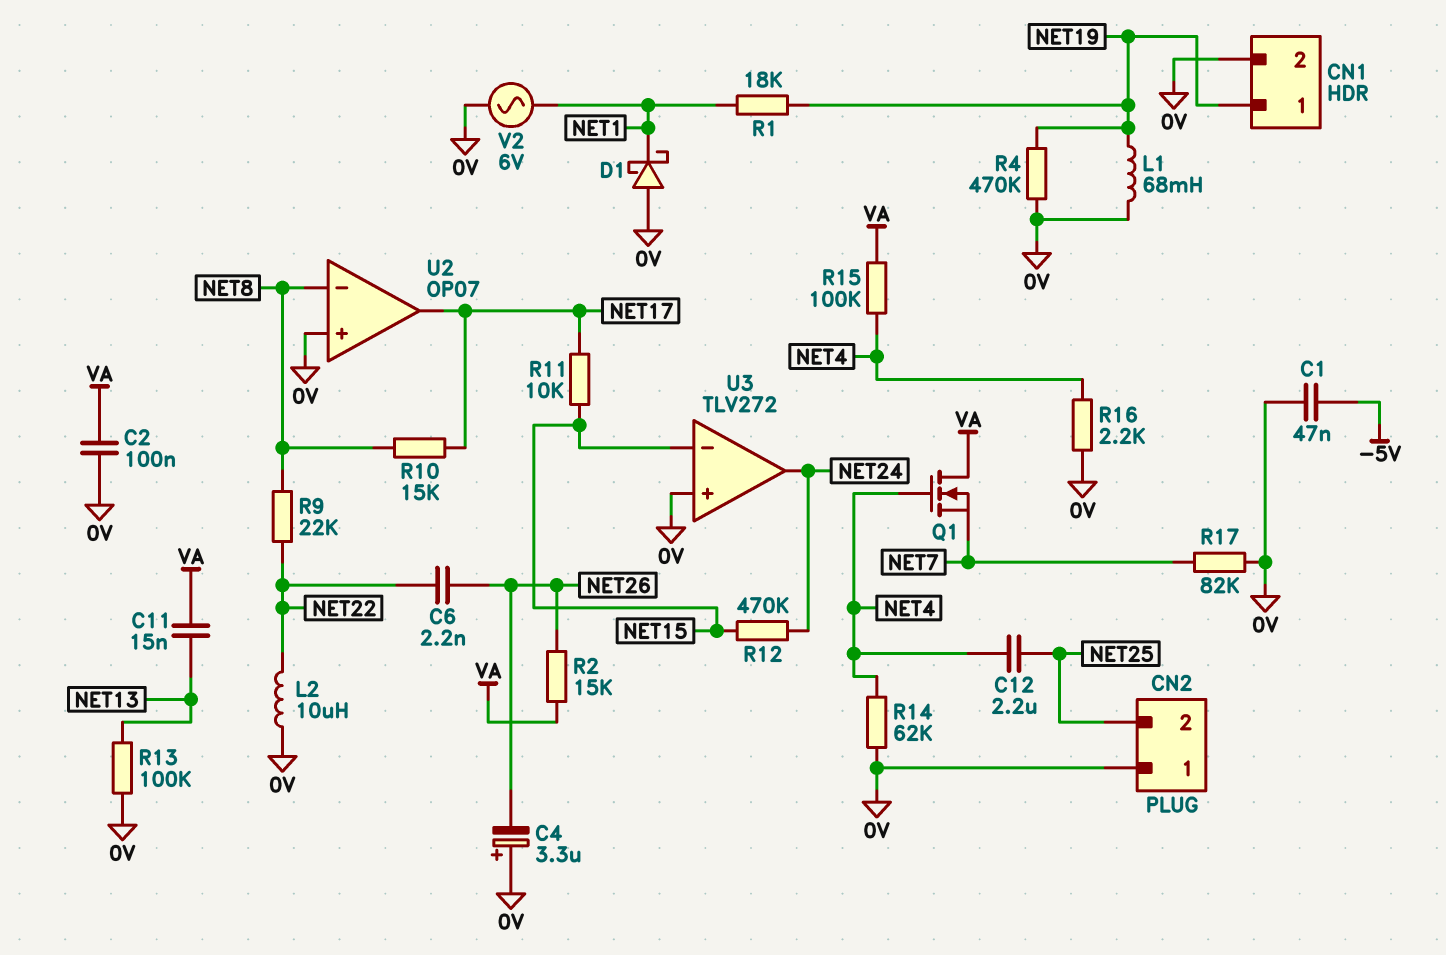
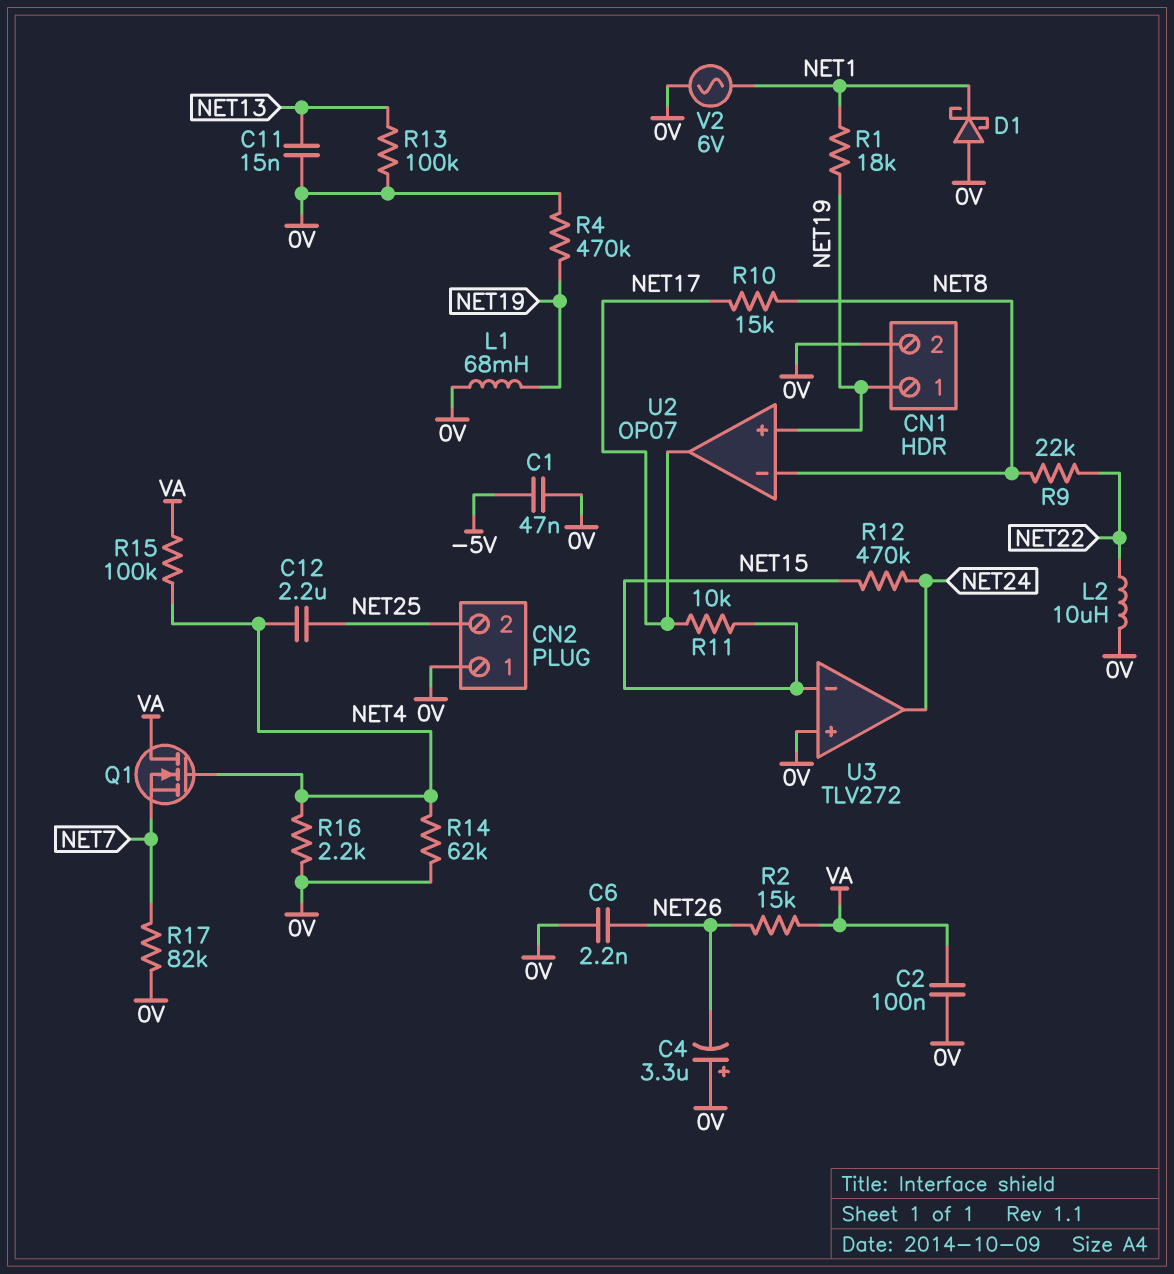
C6: 2.2nF (NET22, NET26) -> 2.2nF (0V, NET26)
C11: 15nF (NET13, VA) -> 15nF (0V, NET13)
U2 pin in+: 0V -> NET19

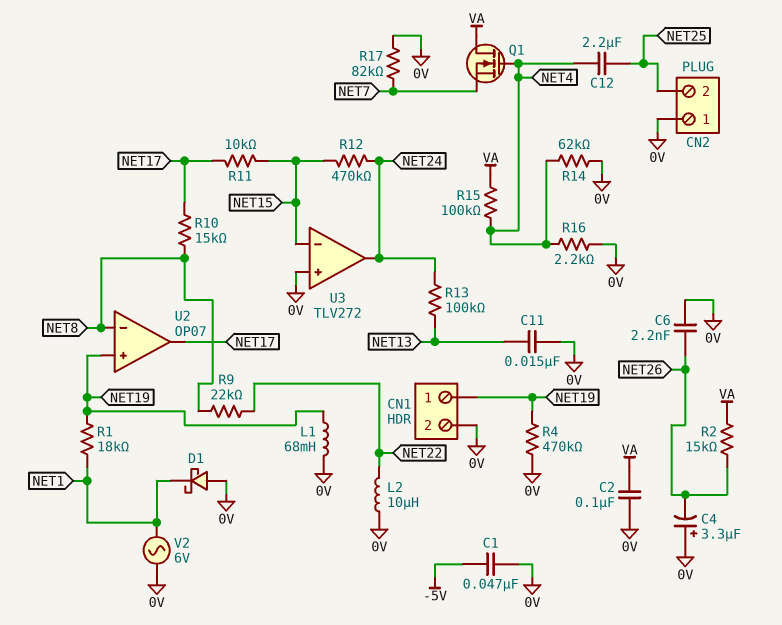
R13: 100k (0V, NET13) -> 100k (NET13, NET24)

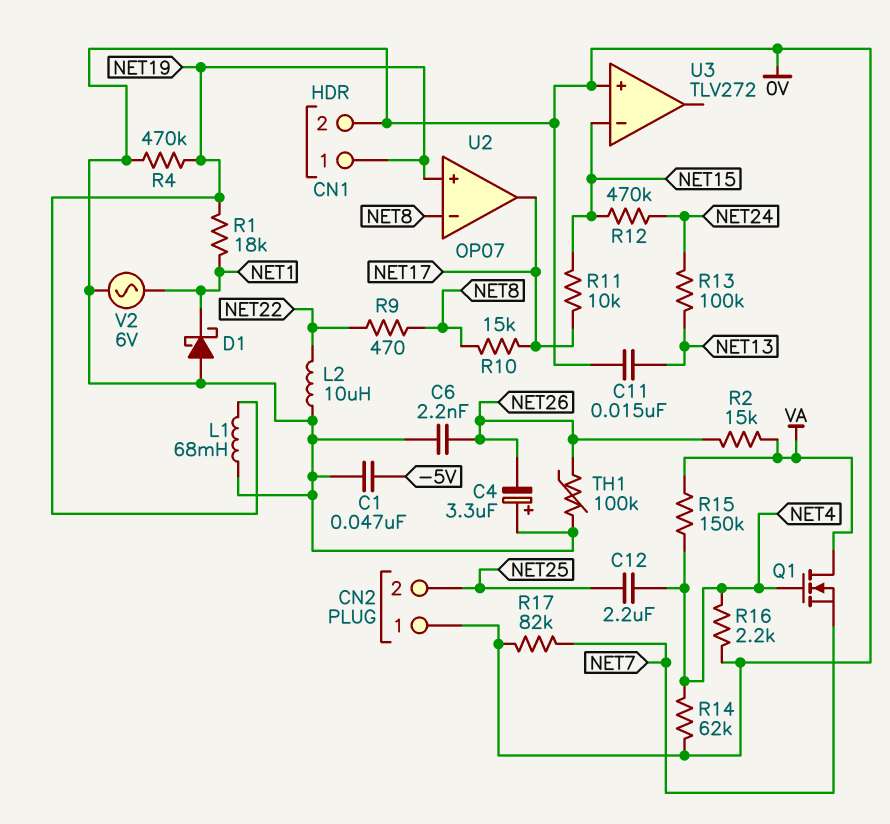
C2: 100nF (0V, VA) -> none
R9: 22k (NET8, NET22) -> 470 (NET8, NET22)
R15: 100k (NET4, VA) -> 150k (NET4, VA)
TH1: none -> 100k (0V, NET26)
U3 pin out: NET24 -> none

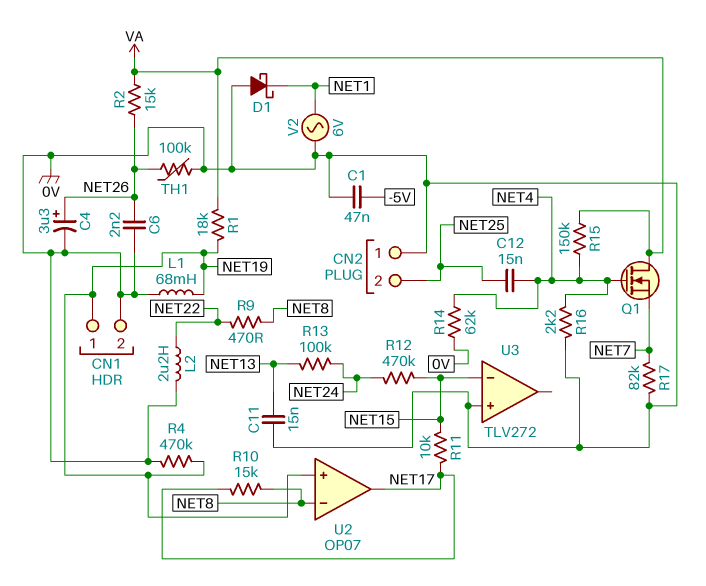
C4: 3.3uF (plus 0V, minus NET26) -> 3.3uF (plus NET26, minus 0V)
C12: 2.2uF (NET4, NET25) -> 15nF (NET4, NET25)
L2: 10uH (0V, NET22) -> 2.2uH (0V, NET22)
R1: 18k (NET1, NET19) -> 18k (NET19, VA)

